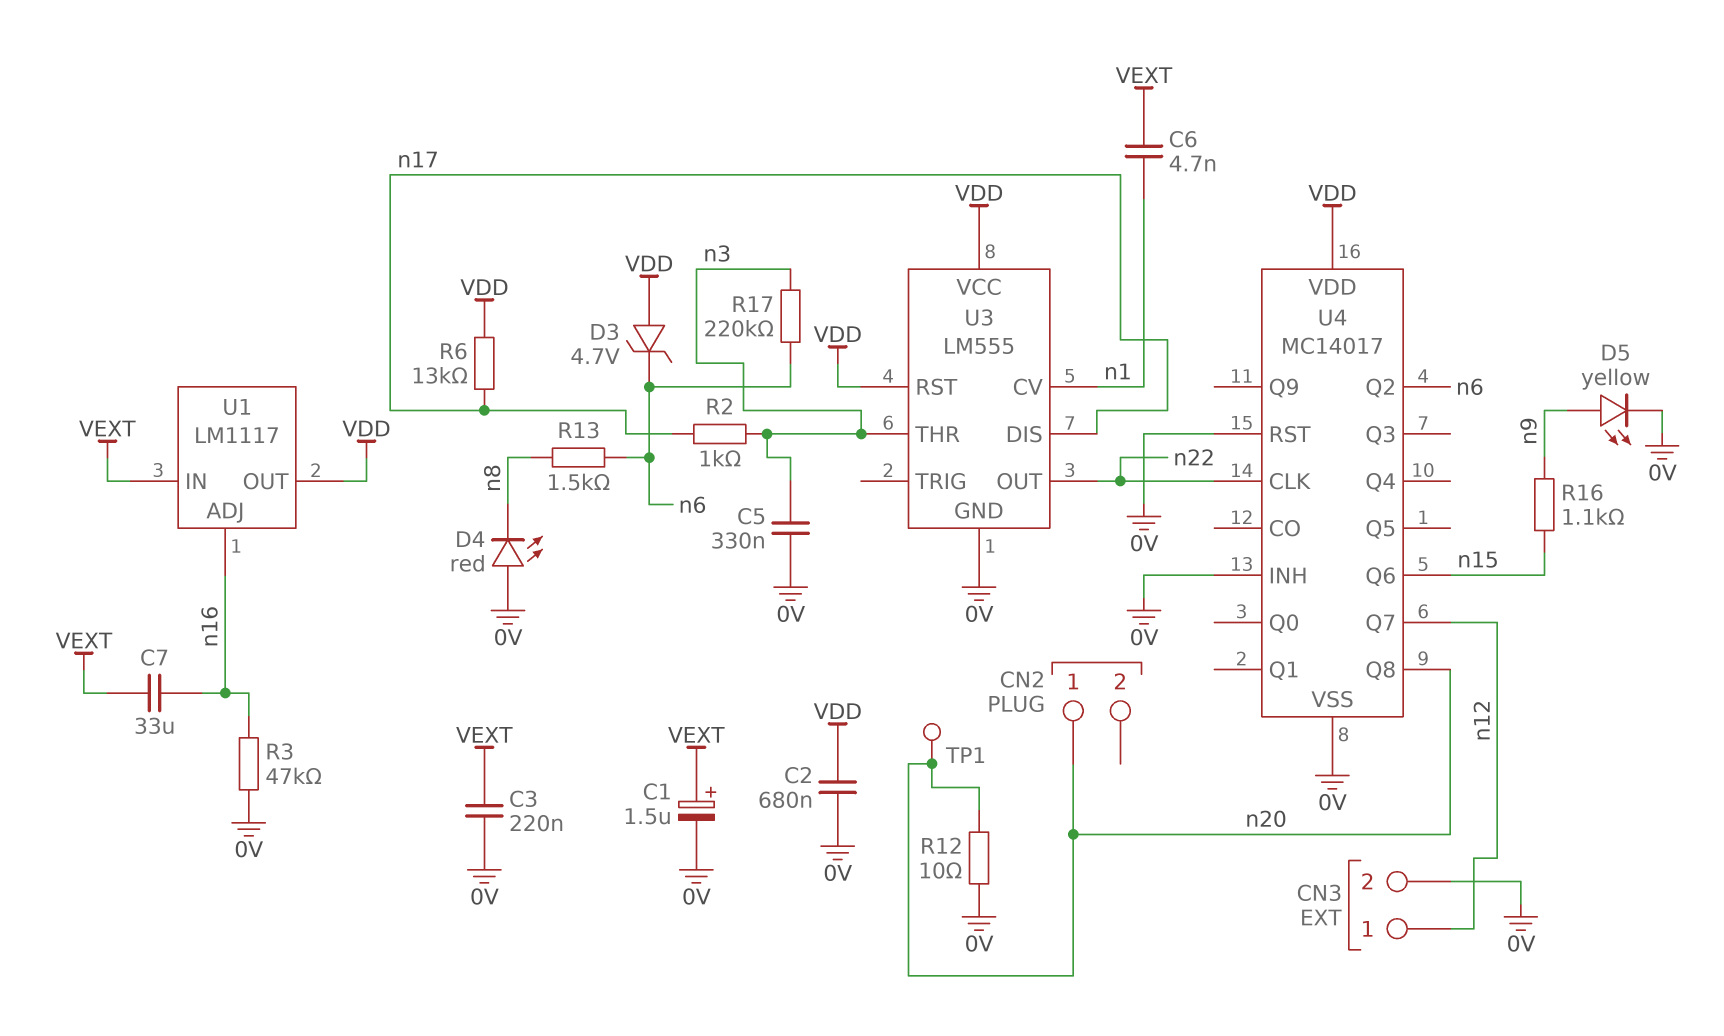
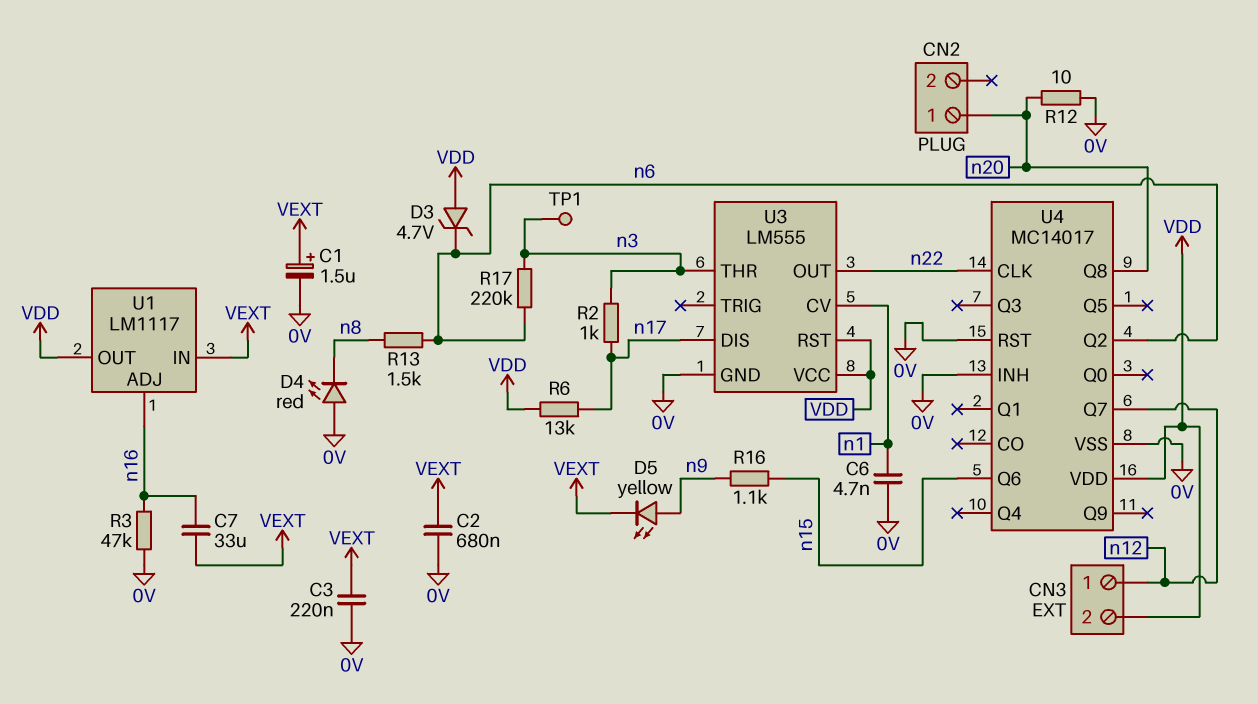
C2: 680nF (0V, VDD) -> 680nF (0V, VEXT)
C5: 330nF (0V, n3) -> none
C6: 4.7nF (VEXT, n1) -> 4.7nF (0V, n1)
CN3 pin 2: 0V -> VDD
D5: LED yellow (A n9, K 0V) -> LED yellow (A n9, K VEXT)
TP1: test point (n20) -> test point (n3)

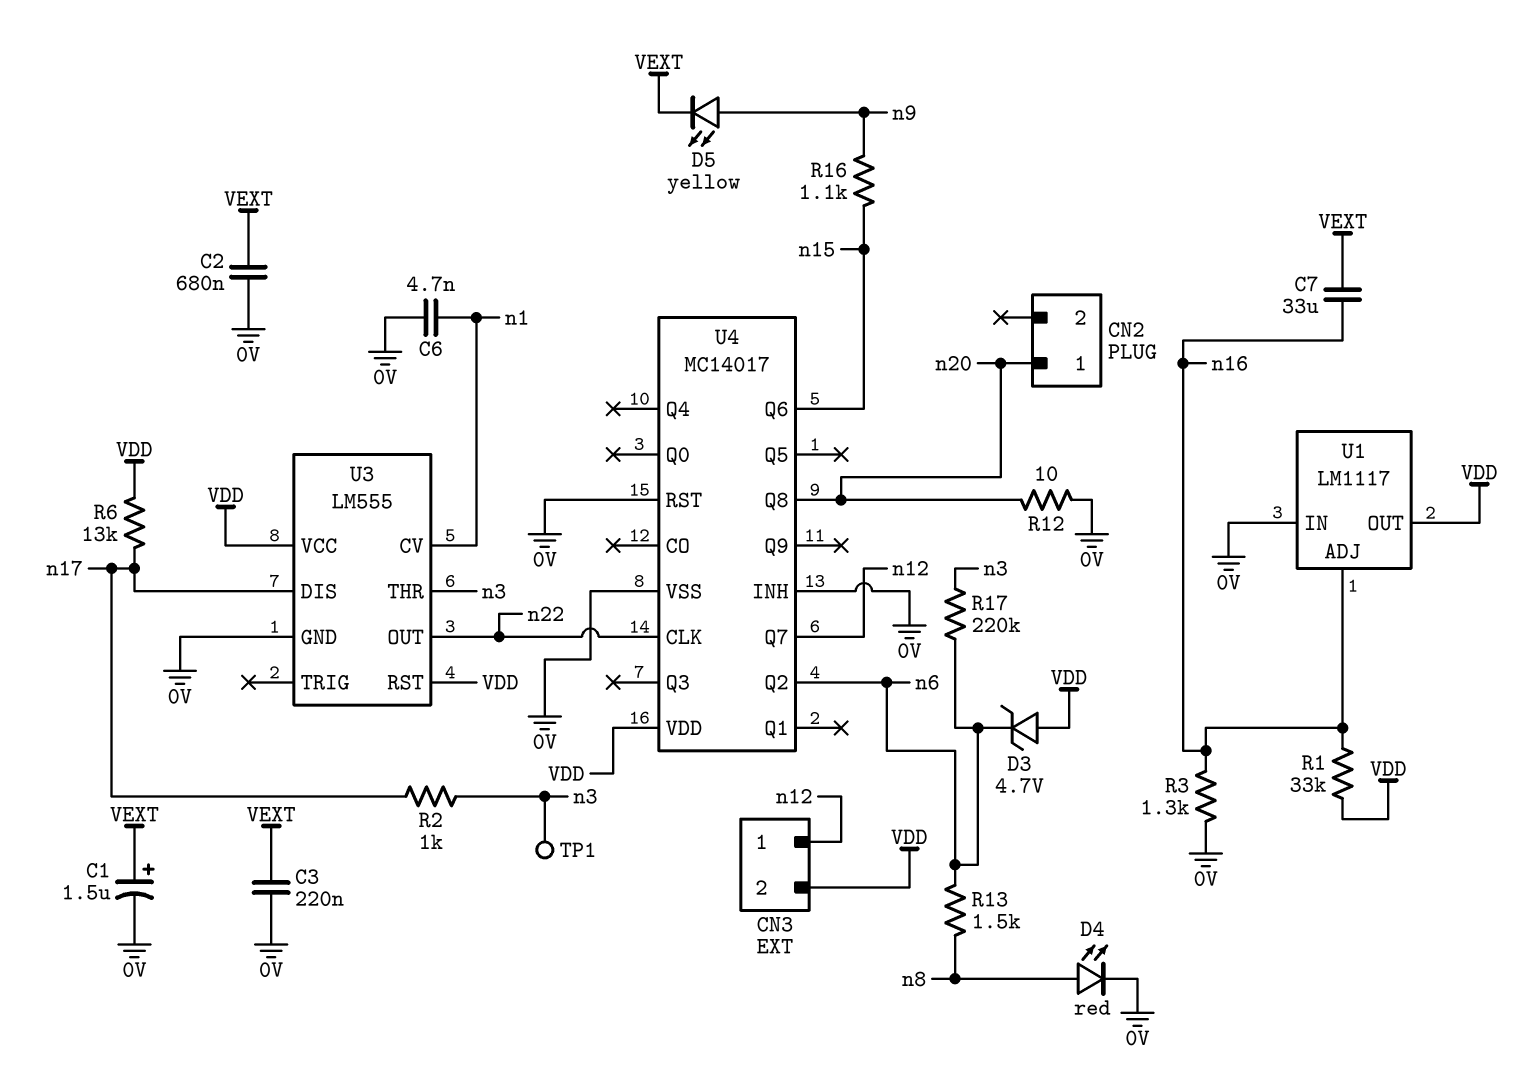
D4: LED red (A 0V, K n8) -> LED red (A n8, K 0V)
R1: none -> 33k (VDD, n16)
R3: 47k (0V, n16) -> 1.3k (0V, n16)
U1 pin IN: VEXT -> 0V

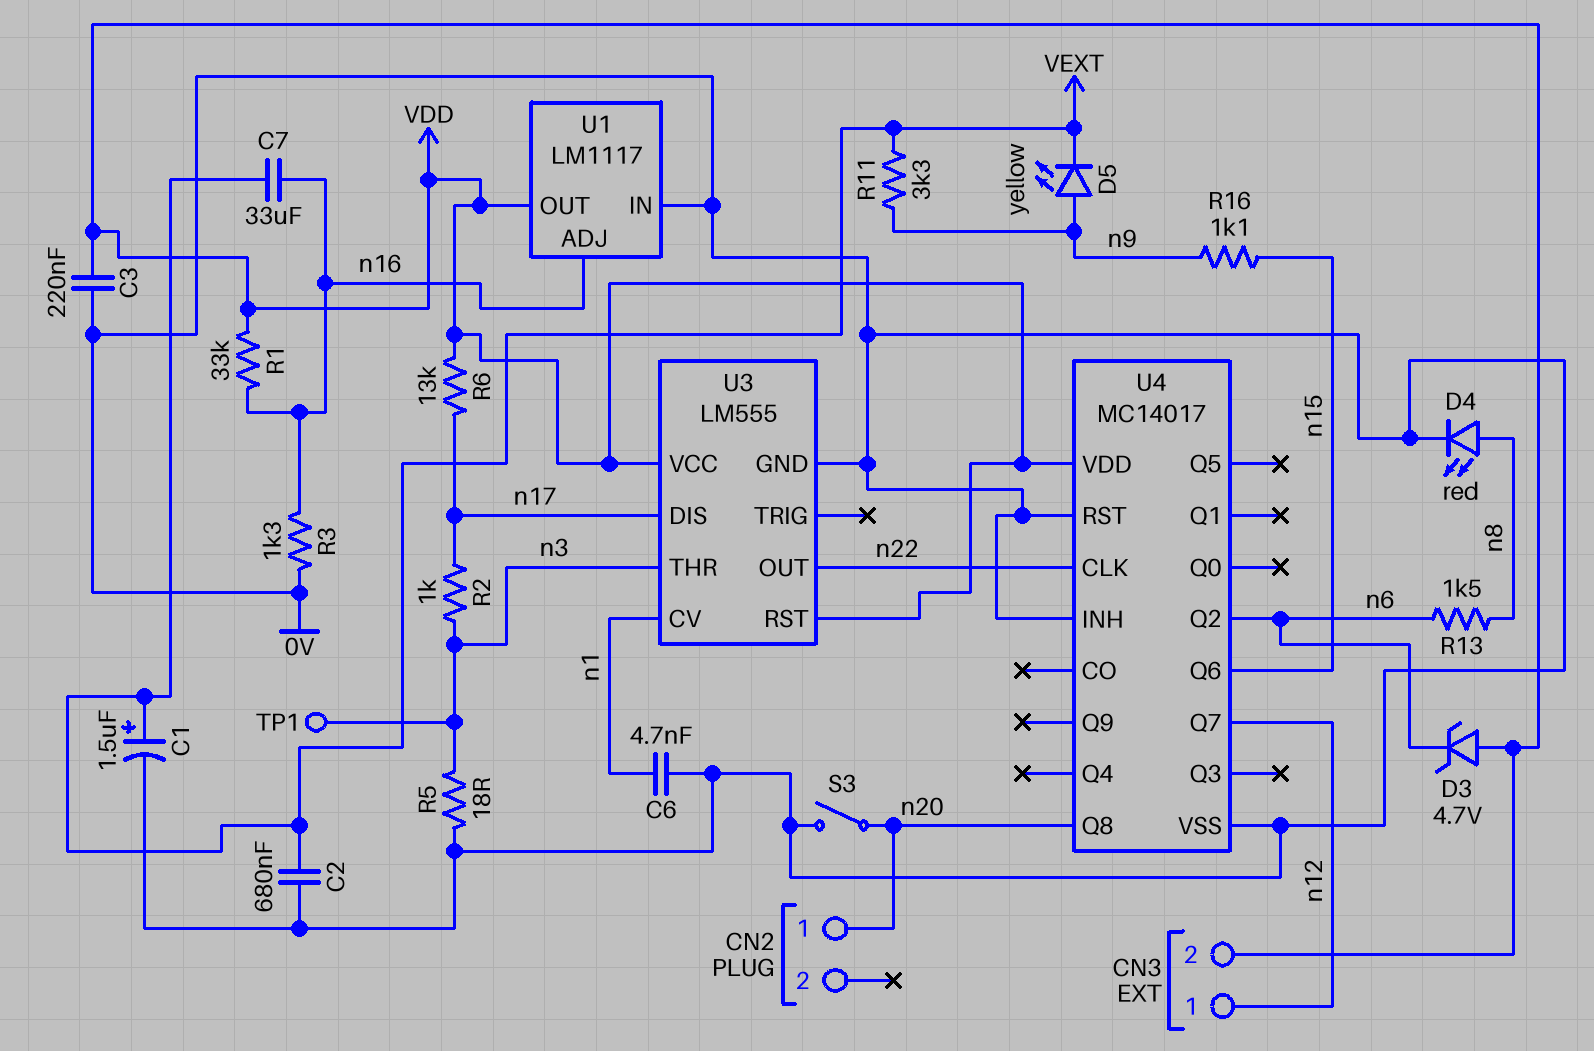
C3: 220nF (0V, VEXT) -> 220nF (0V, VDD)
R5: none -> 18 (0V, n3)
R11: none -> 3.3k (VEXT, n9)
R12: 10 (0V, n20) -> none
R17: 220k (n3, n6) -> none
S3: none -> switch (0V, n20)

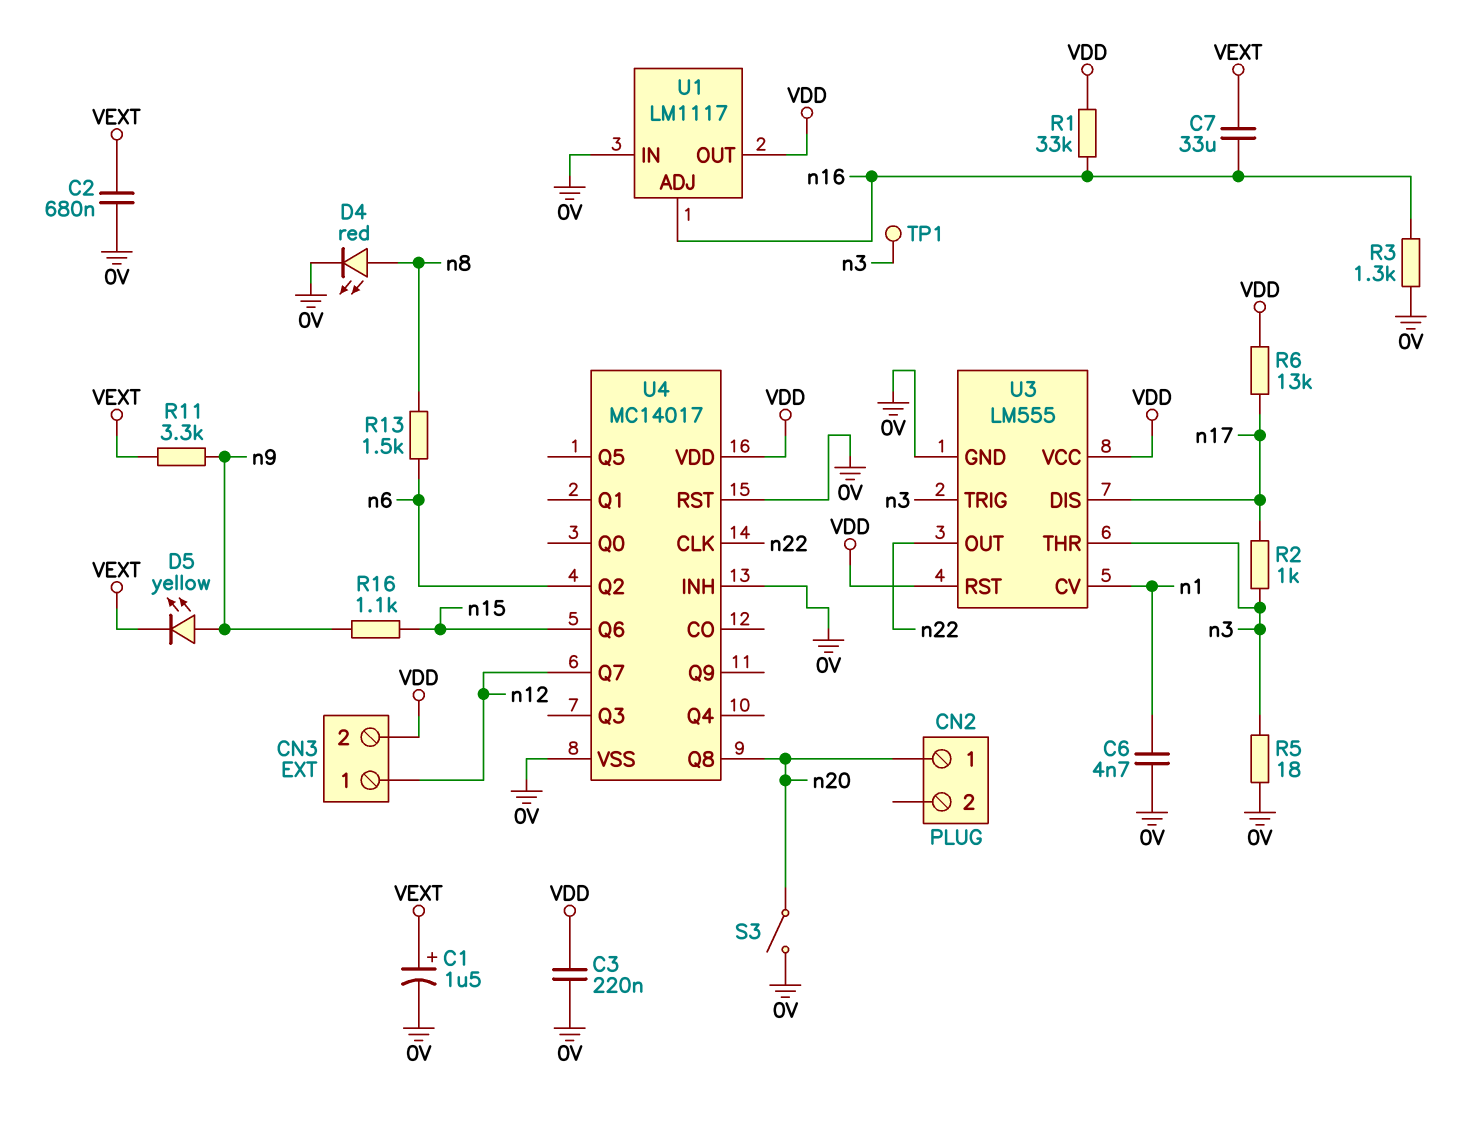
D3: zener 4.7V (A VDD, K n6) -> none
U3 pin TRIG: none -> n3

